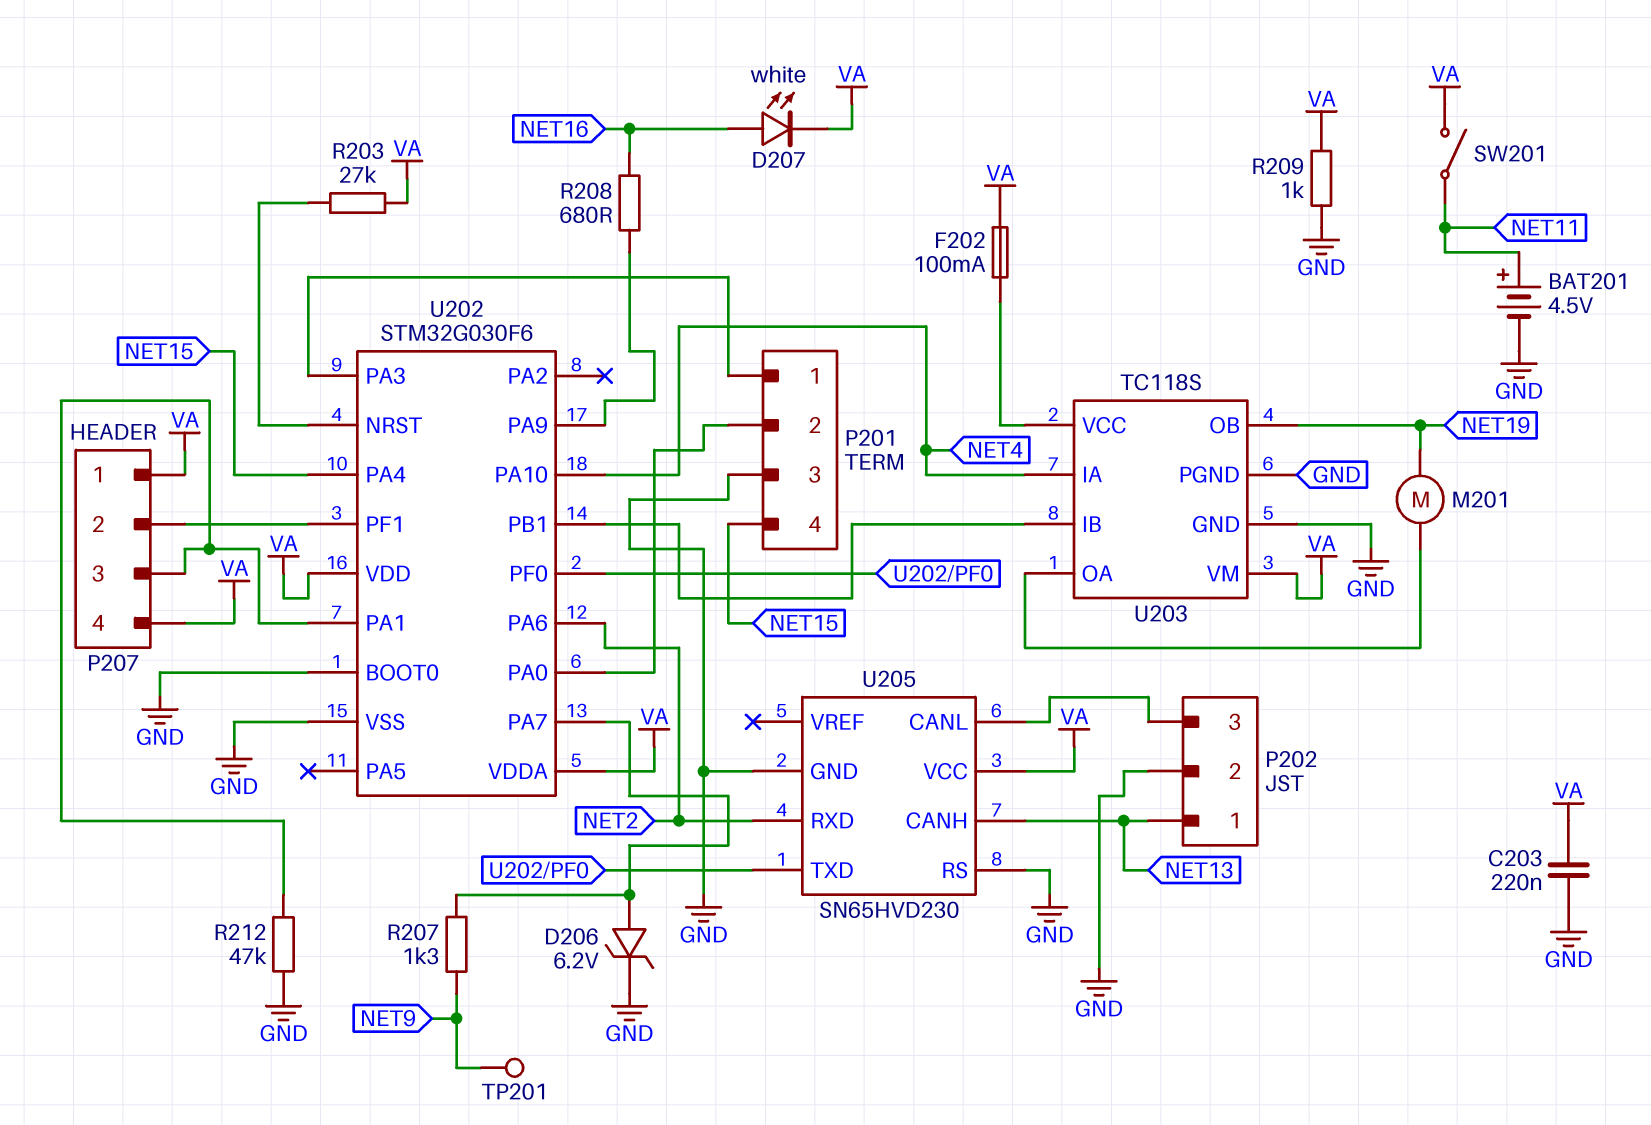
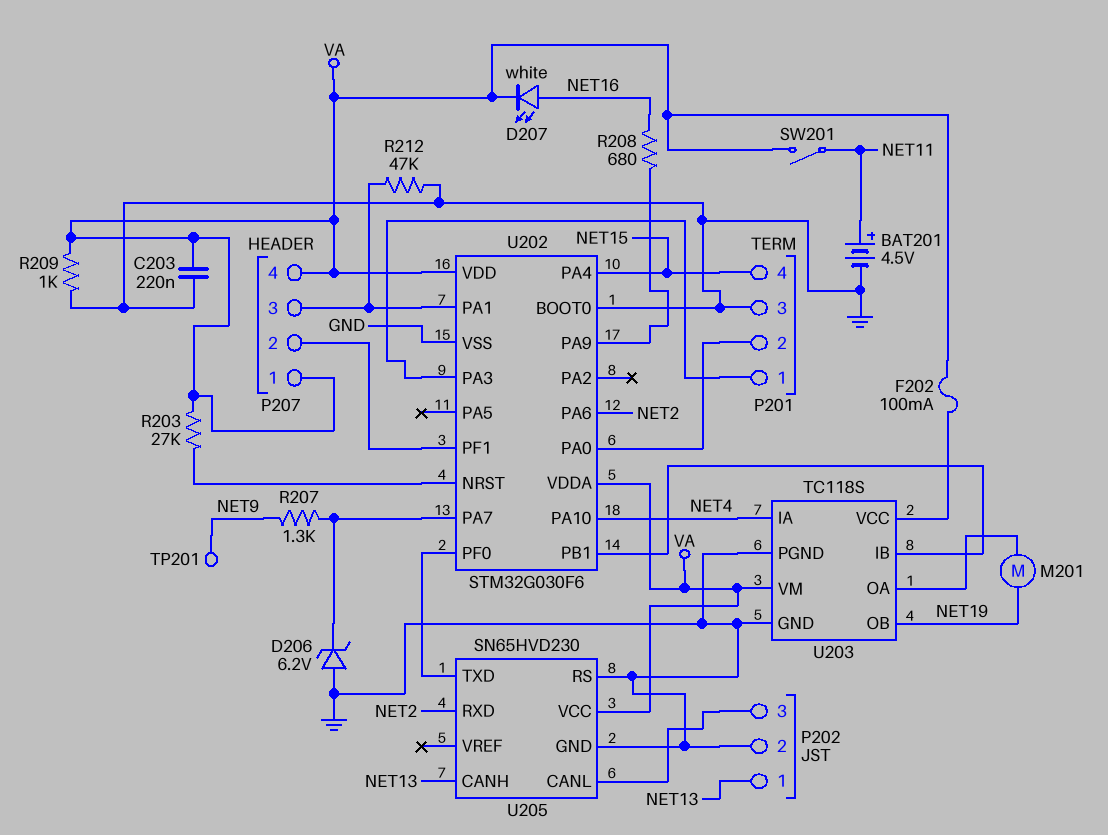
D206: zener 6.2V (A U202/PA7, K GND) -> zener 6.2V (A GND, K U202/PA7)

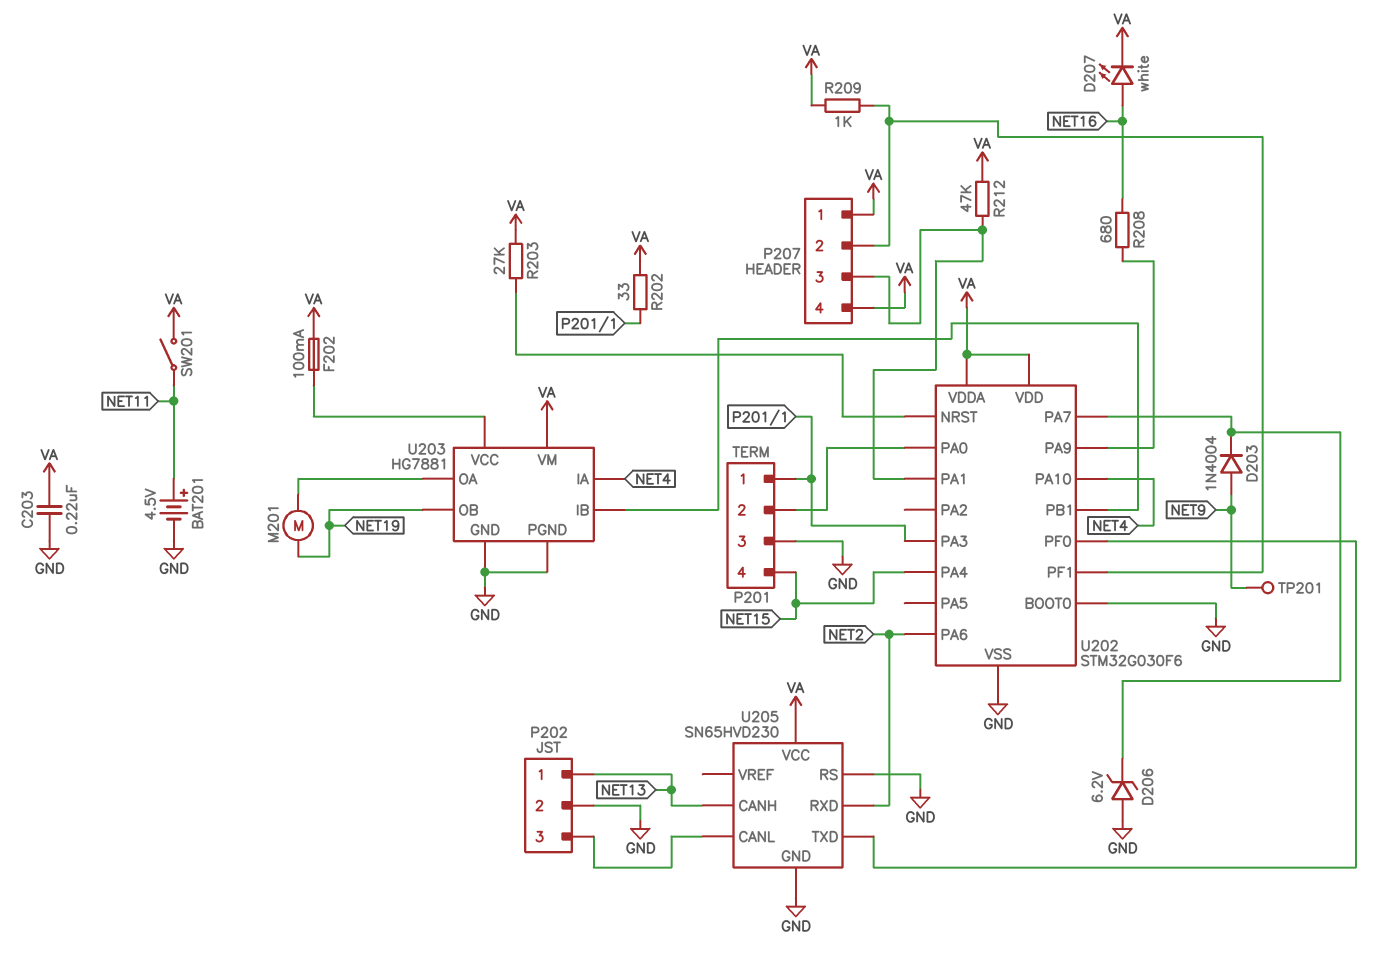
D203: none -> diode 1N4004 (A NET9, K U202/PA7)
R202: none -> 33 (P201/1, VA)
R207: 1.3k (NET9, U202/PA7) -> none
R209: 1k (GND, VA) -> 1k (P207/2, VA)
R212: 47k (GND, P207/3) -> 47k (P207/3, VA)
U203: TC118S -> HG7881

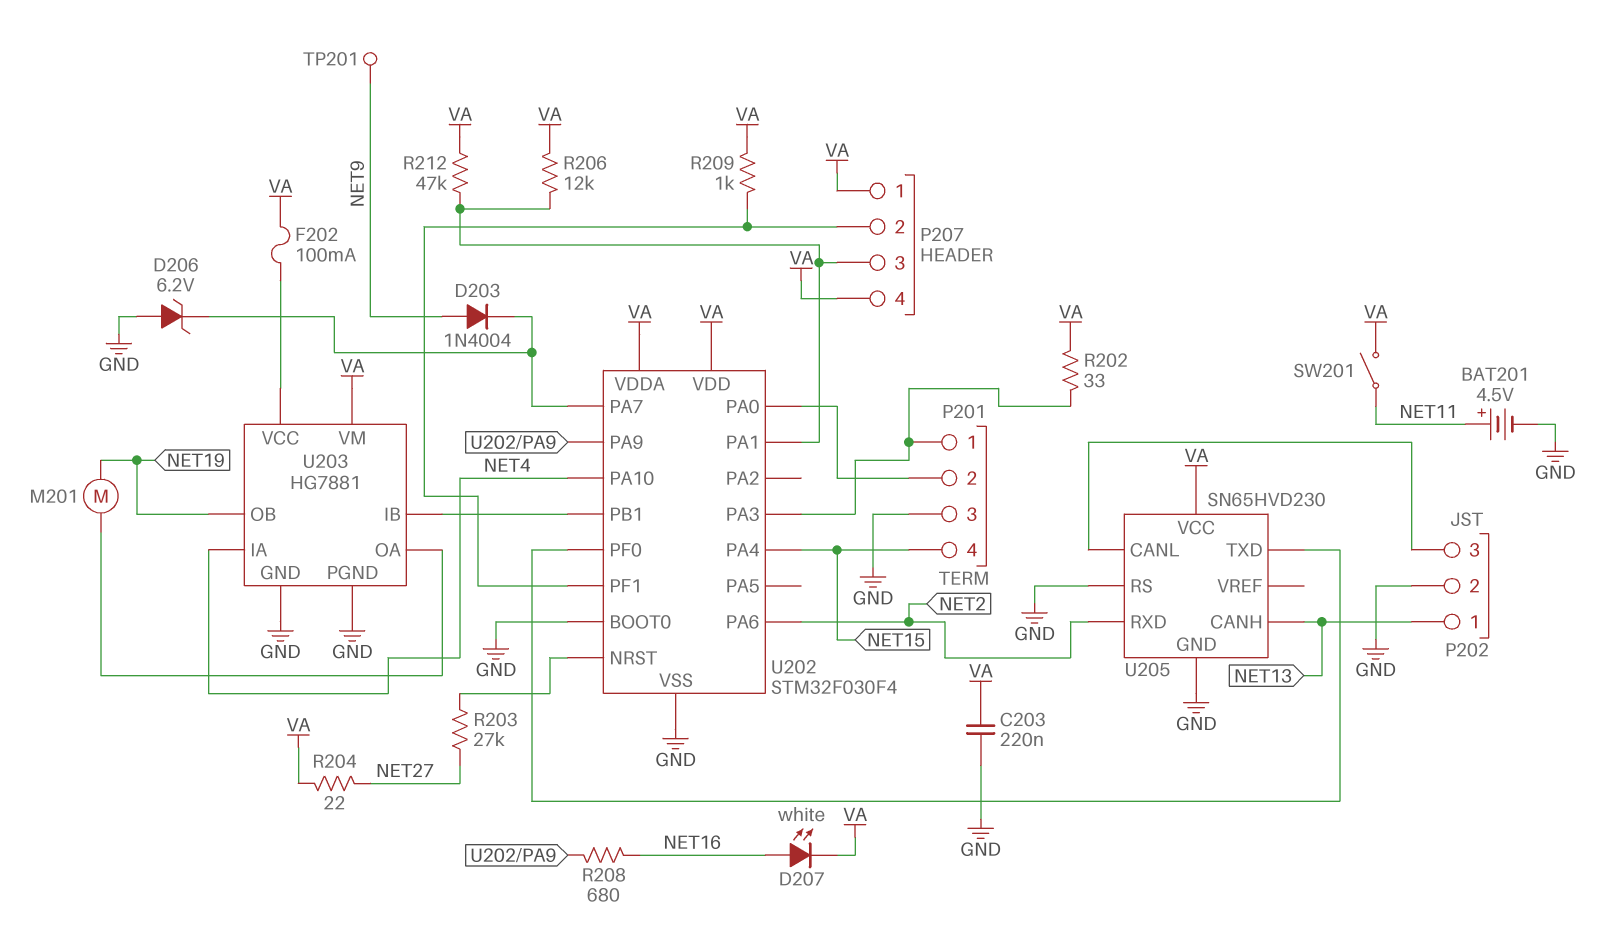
R203: 27k (U202/NRST, VA) -> 27k (NET27, U202/NRST)
R204: none -> 22 (NET27, VA)
R206: none -> 12k (P207/3, VA)
U202: STM32G030F6 -> STM32F030F4

